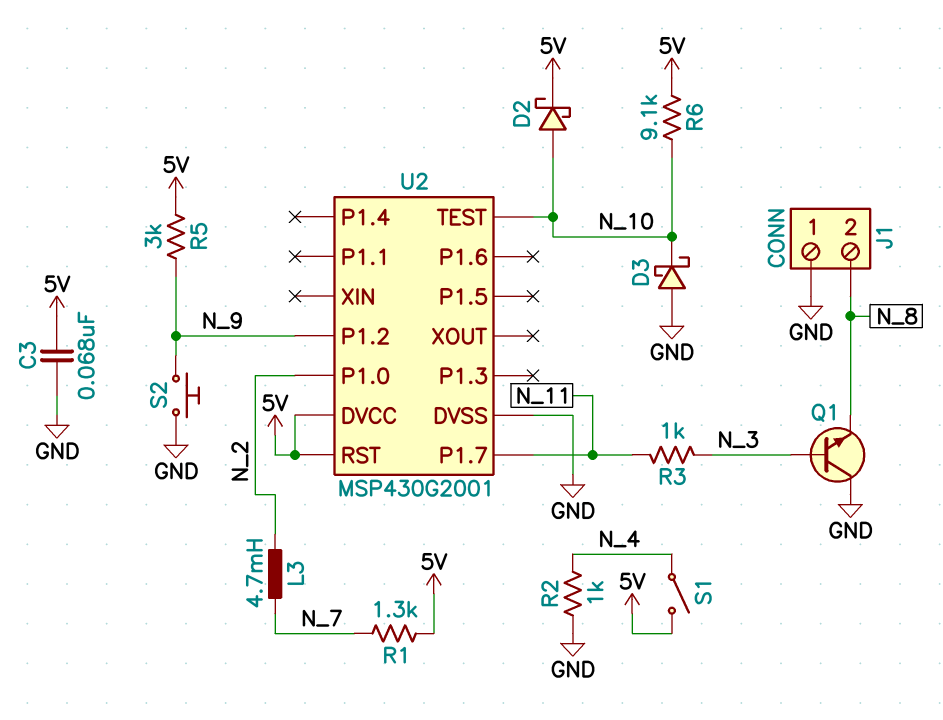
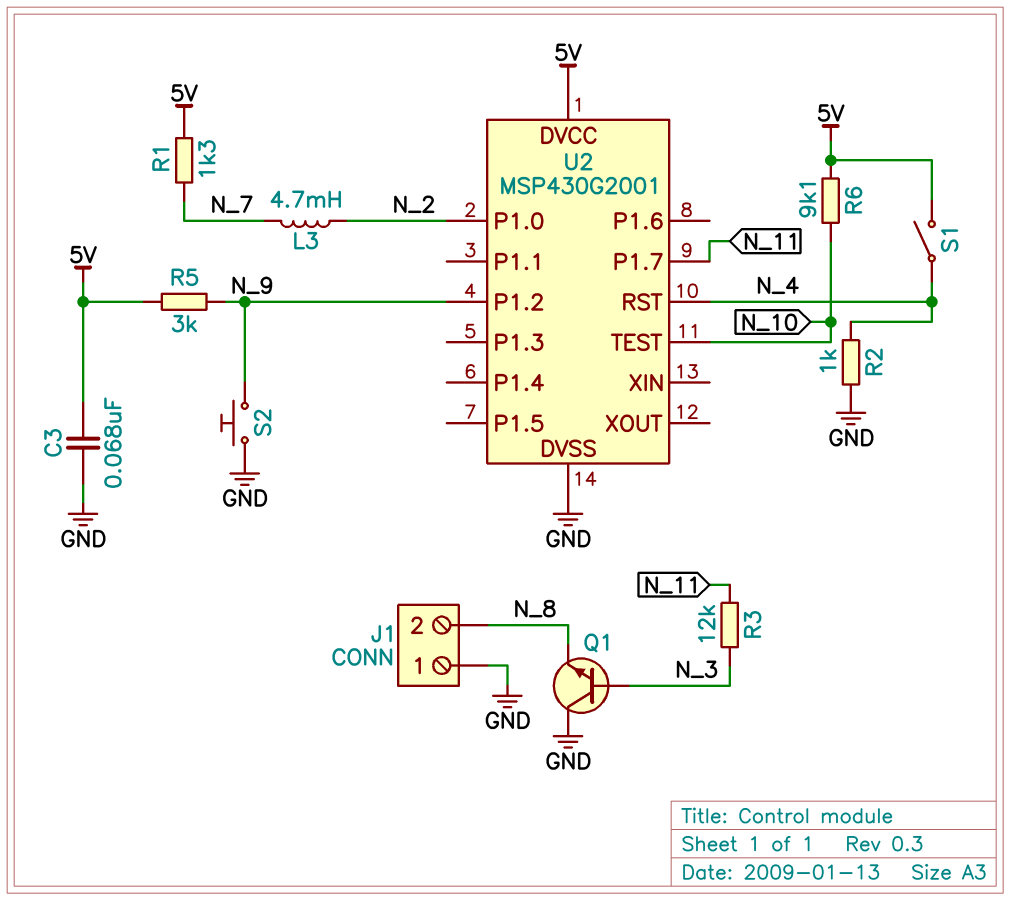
D2: schottky (A N_10, K 5V) -> none
D3: schottky (A GND, K N_10) -> none
R3: 1k (N_3, N_11) -> 12k (N_3, N_11)
U2 pin RST: 5V -> N_4

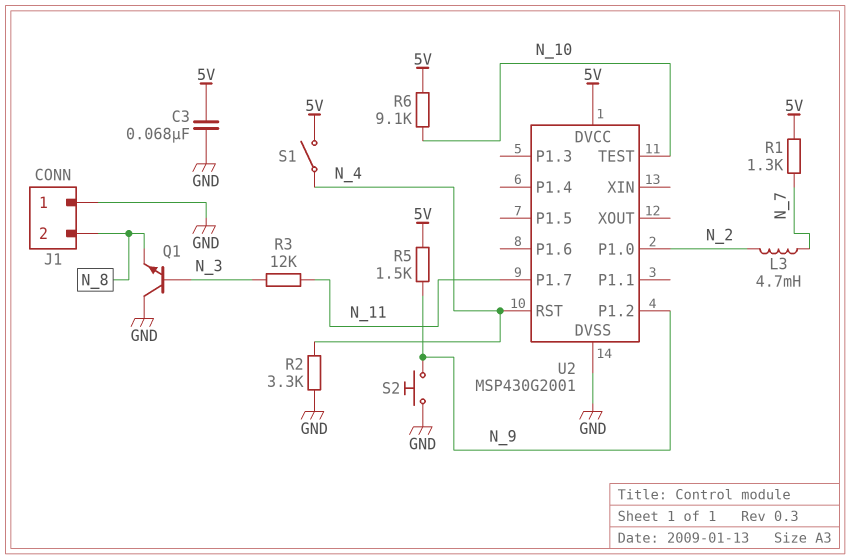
R2: 1k (GND, N_4) -> 3.3k (GND, N_4)
R5: 3k (5V, N_9) -> 1.5k (5V, N_9)

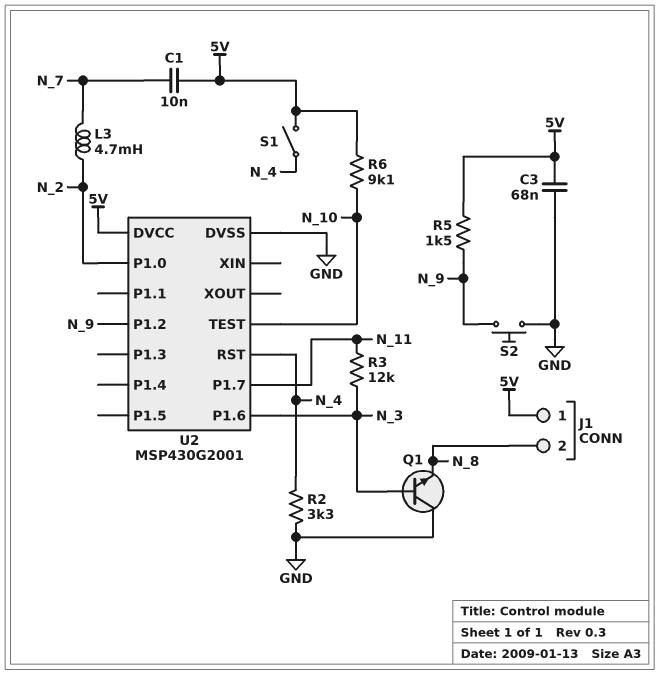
C1: none -> 10nF (5V, N_7)
J1 pin 1: GND -> 5V
R1: 1.3k (5V, N_7) -> none
U2 pin P1.6: none -> N_3

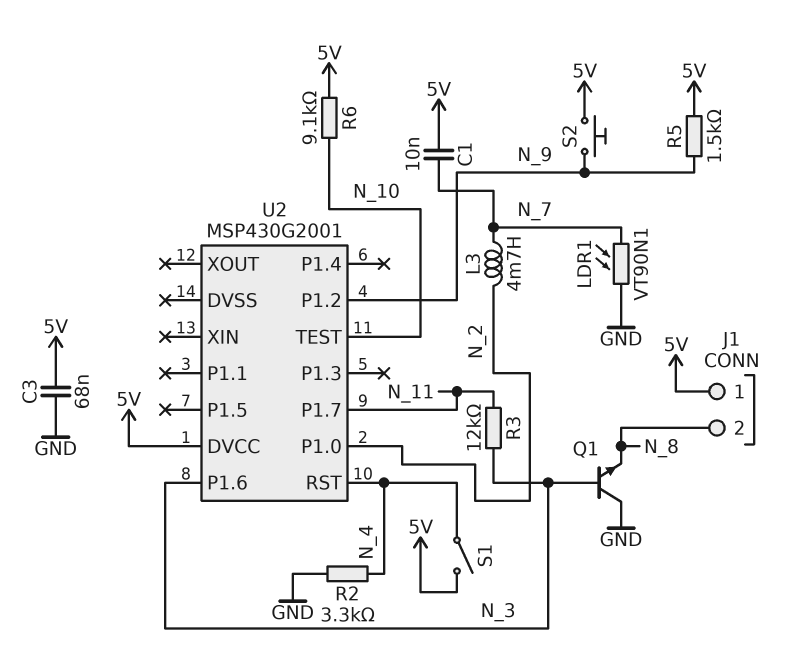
LDR1: none -> VT90N1 (GND, N_7)
S2: button (GND, N_9) -> button (5V, N_9)
U2 pin DVSS: GND -> none

